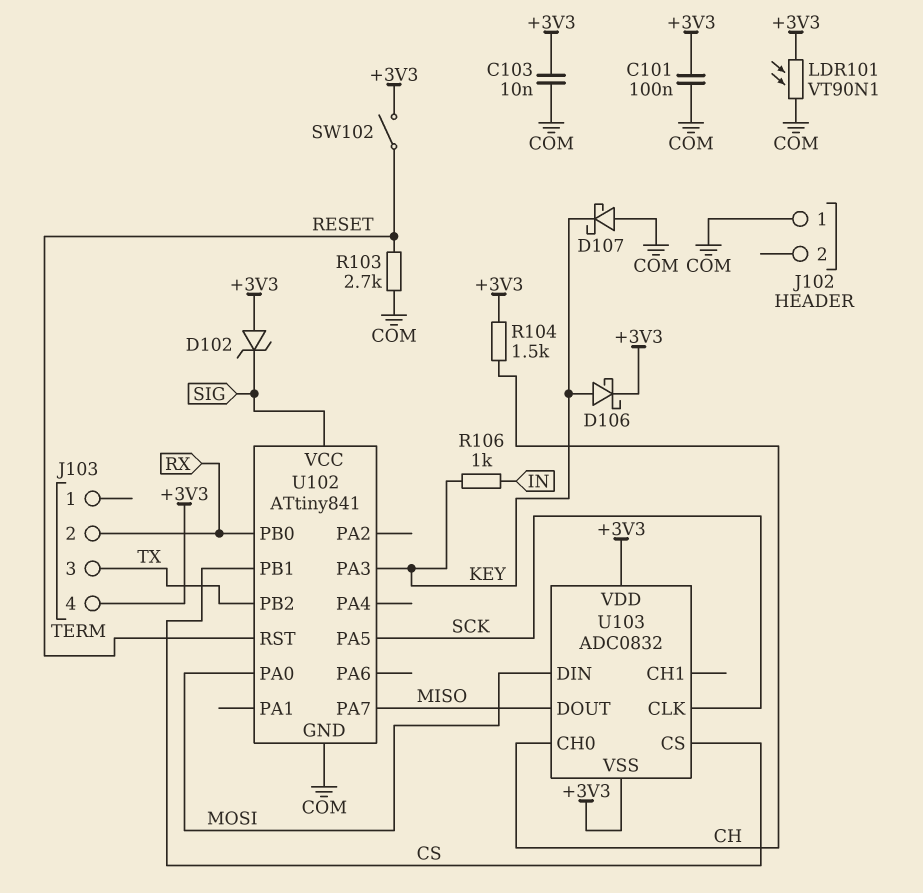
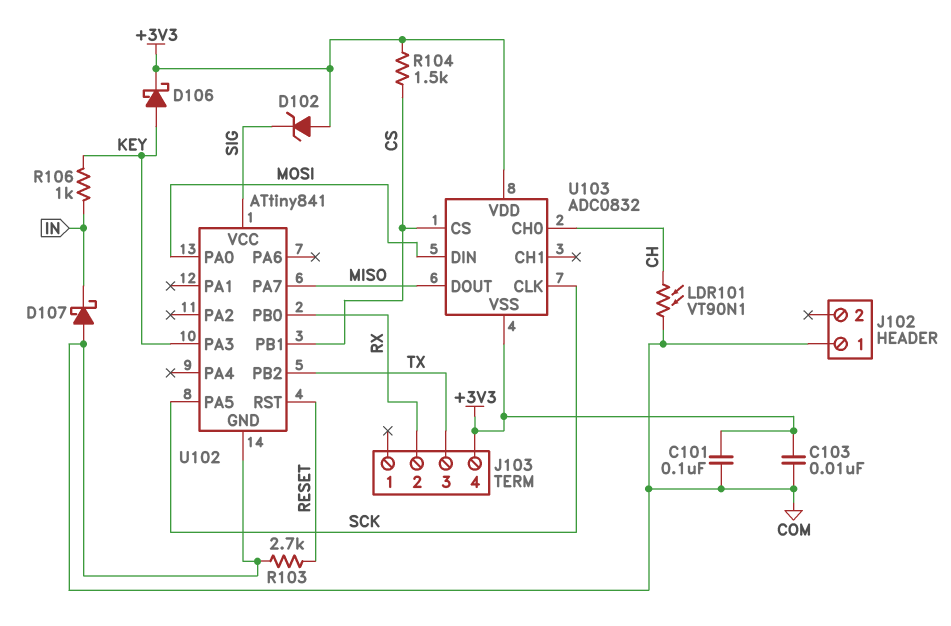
D107: schottky (A COM, K KEY) -> schottky (A COM, K IN)
LDR101: VT90N1 (+3V3, COM) -> VT90N1 (CH, COM)
R104: 1.5k (+3V3, CH) -> 1.5k (+3V3, CS)
SW102: switch (+3V3, RESET) -> none

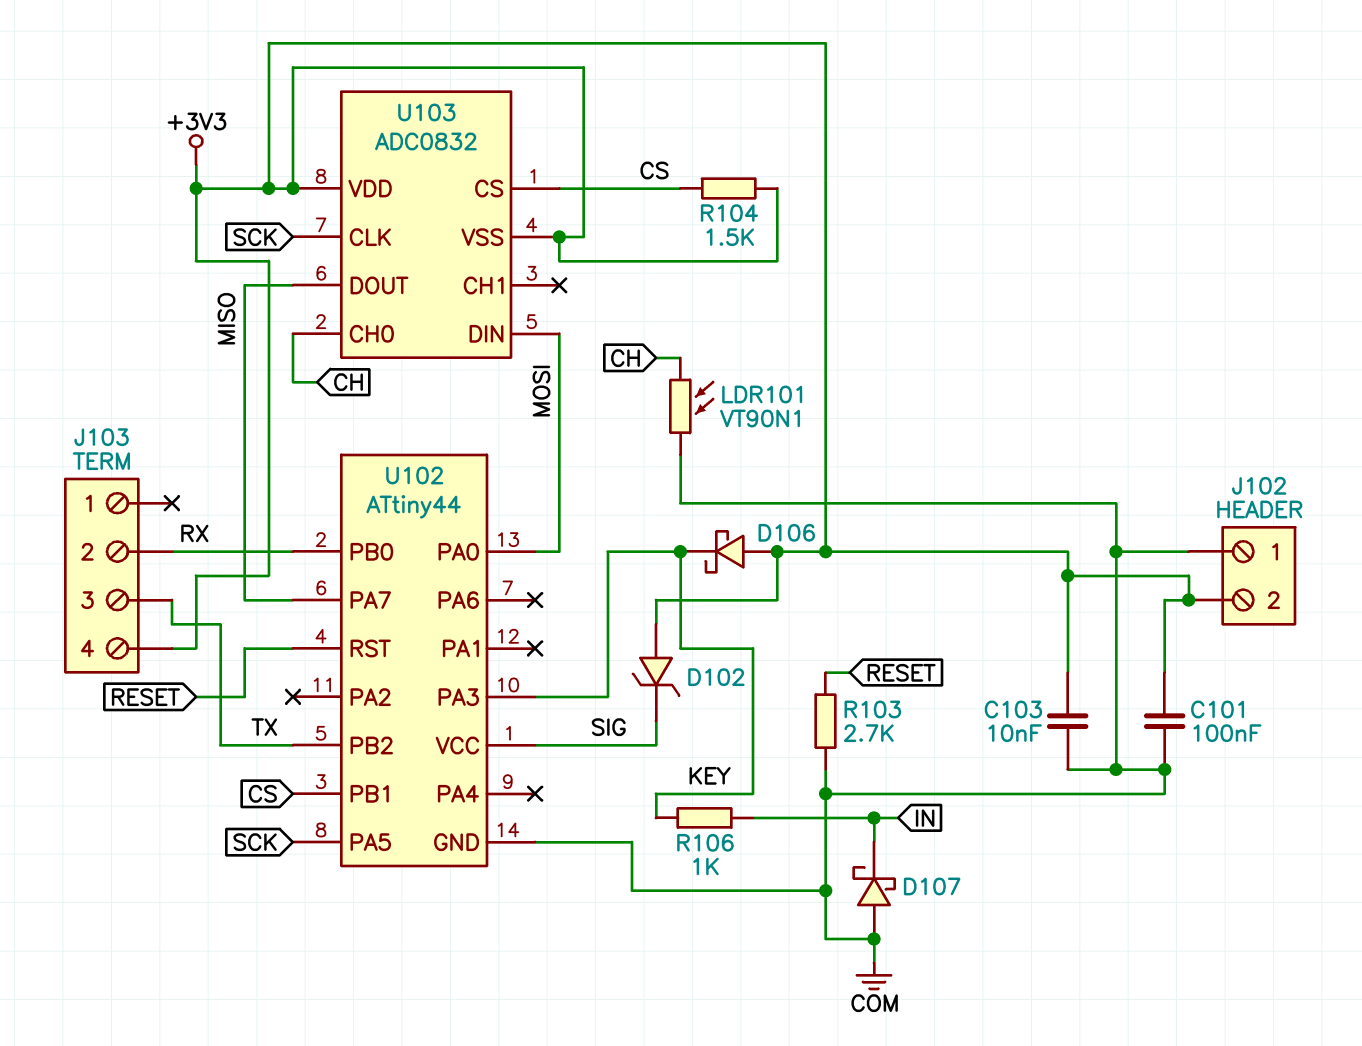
D106: schottky (A KEY, K +3V3) -> schottky (A +3V3, K KEY)
J102 pin 2: none -> +3V3
U102: ATtiny841 -> ATtiny44

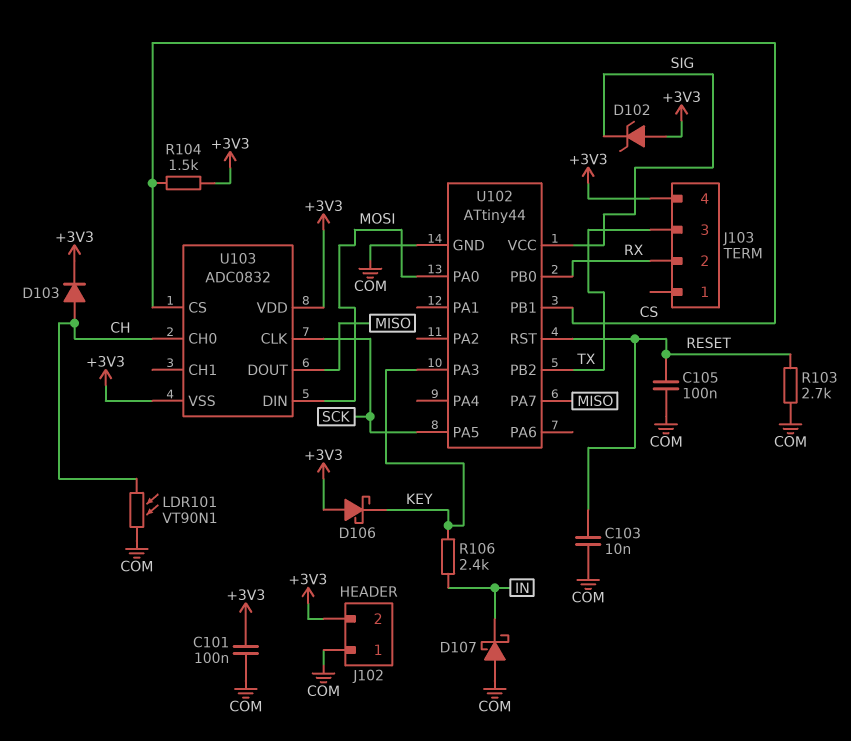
C103: 10nF (+3V3, COM) -> 10nF (COM, RESET)
C105: none -> 100nF (COM, RESET)
D103: none -> diode (A CH, K +3V3)
R106: 1k (IN, KEY) -> 2.4k (IN, KEY)

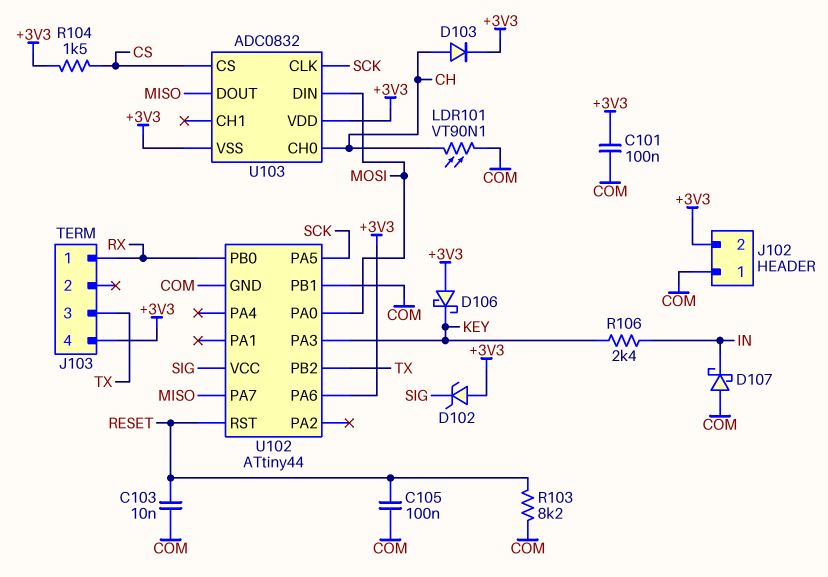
J103 pin 1: none -> RX
J103 pin 2: RX -> none
R103: 2.7k (COM, RESET) -> 8.2k (COM, RESET)
U102 pin PA6: none -> +3V3
U102 pin PB1: CS -> COM

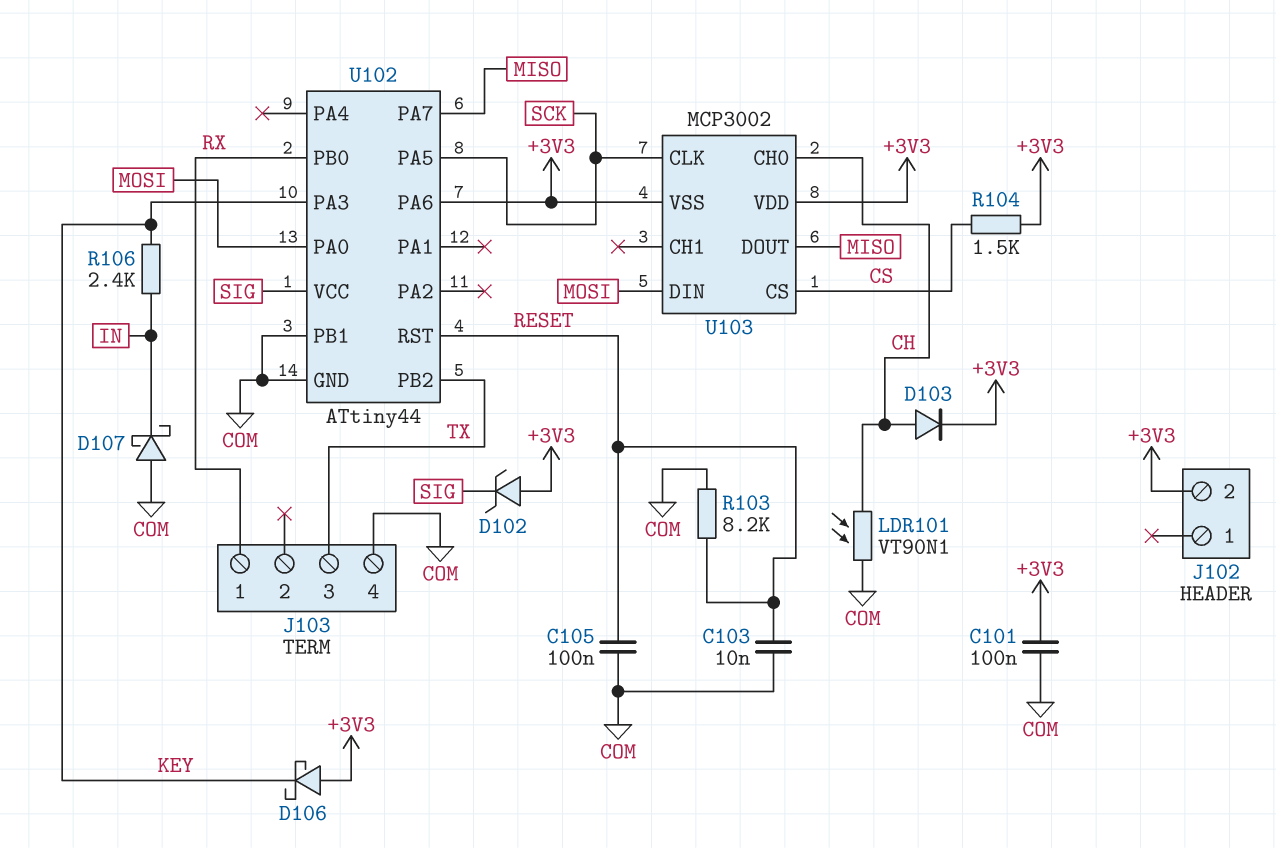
J102 pin 1: COM -> none
J103 pin 4: +3V3 -> COM
U103: ADC0832 -> MCP3002

